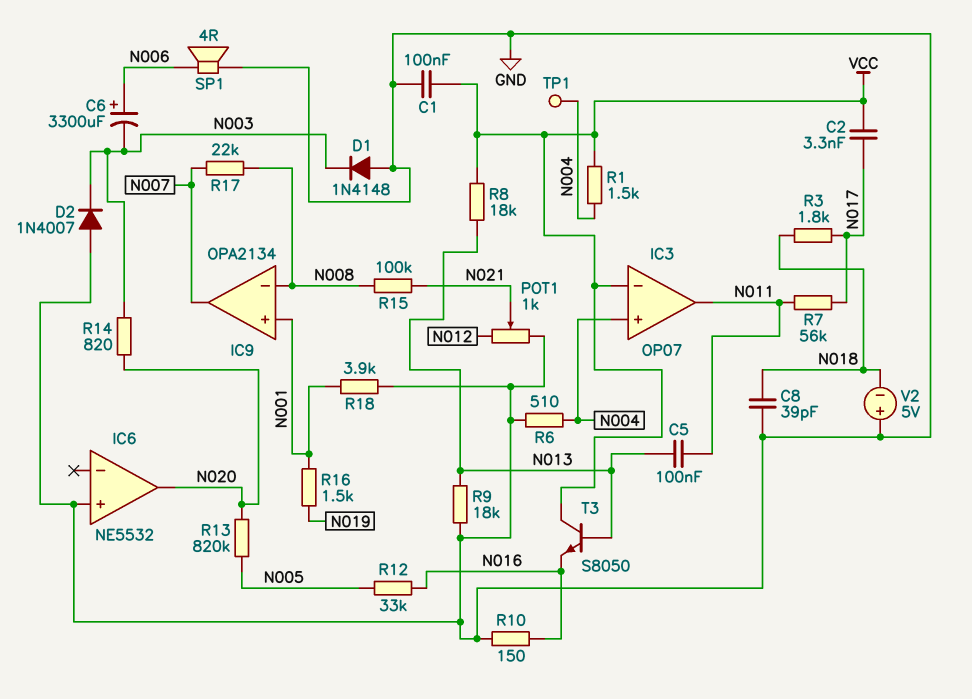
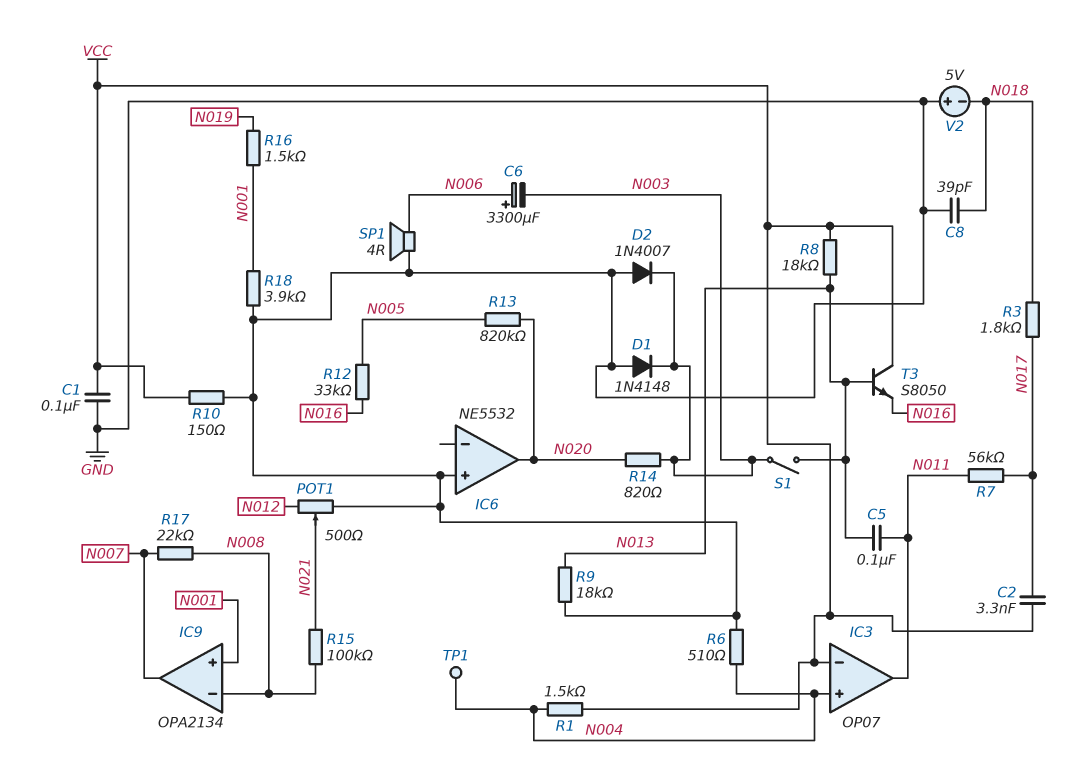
POT1: 1k (GND, N012, wiper N021) -> 500 (GND, N012, wiper N021)
R10: 150 (GND, N016) -> 150 (GND, VCC)
S1: none -> switch (N003, N013)

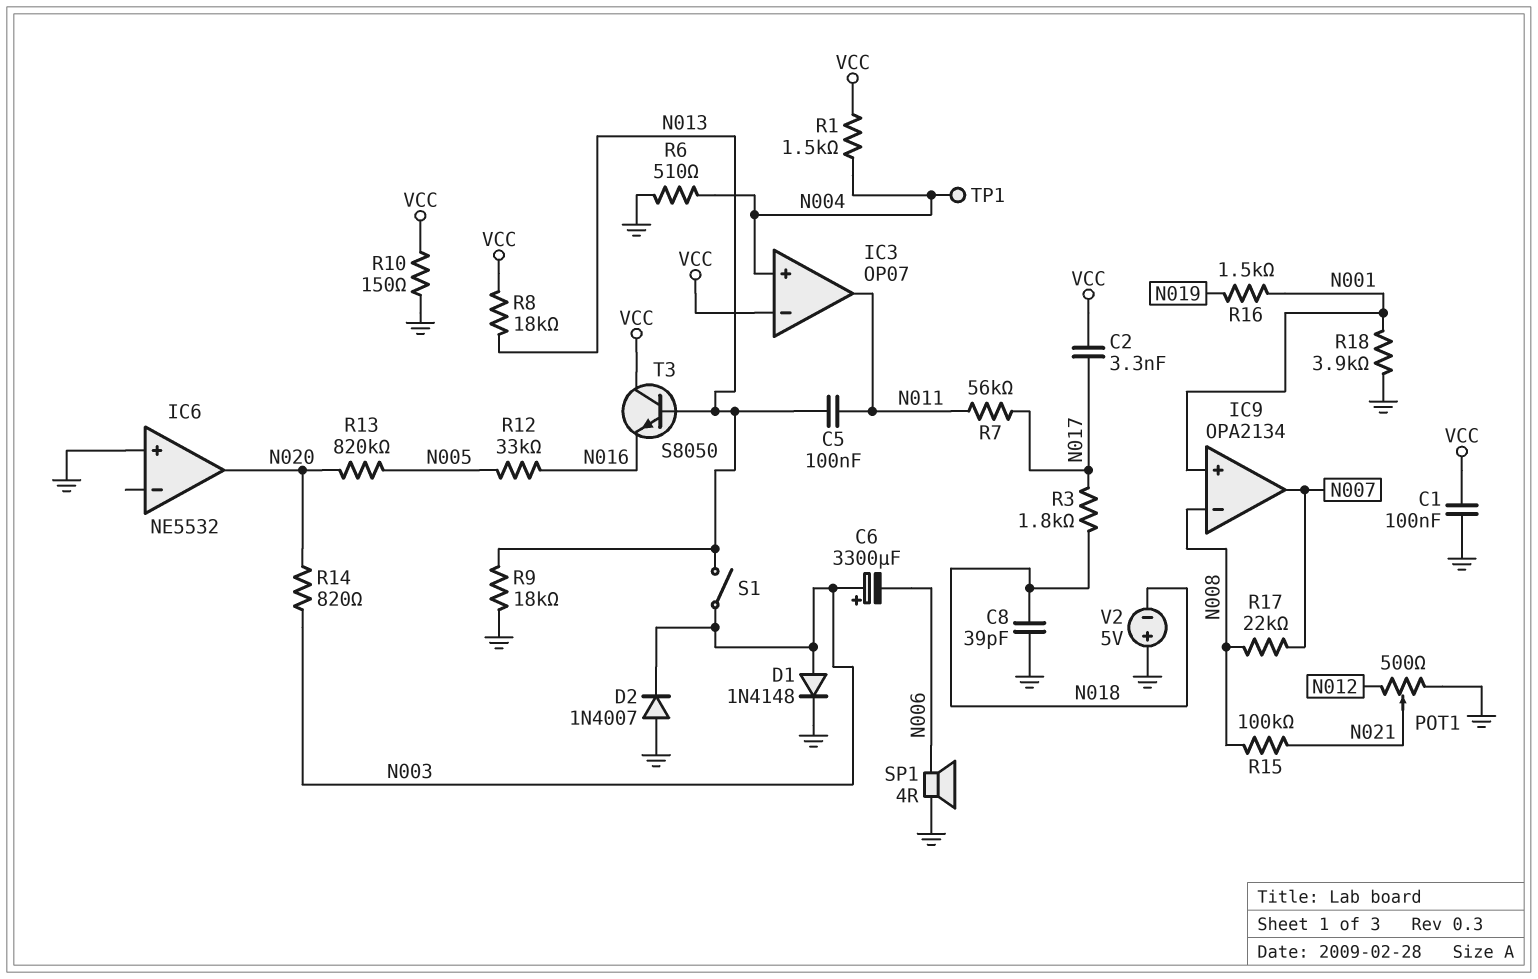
C6: 3300uF (plus N006, minus N003) -> 3300uF (plus N003, minus N006)
D1: diode 1N4148 (A GND, K N003) -> diode 1N4148 (A N003, K GND)

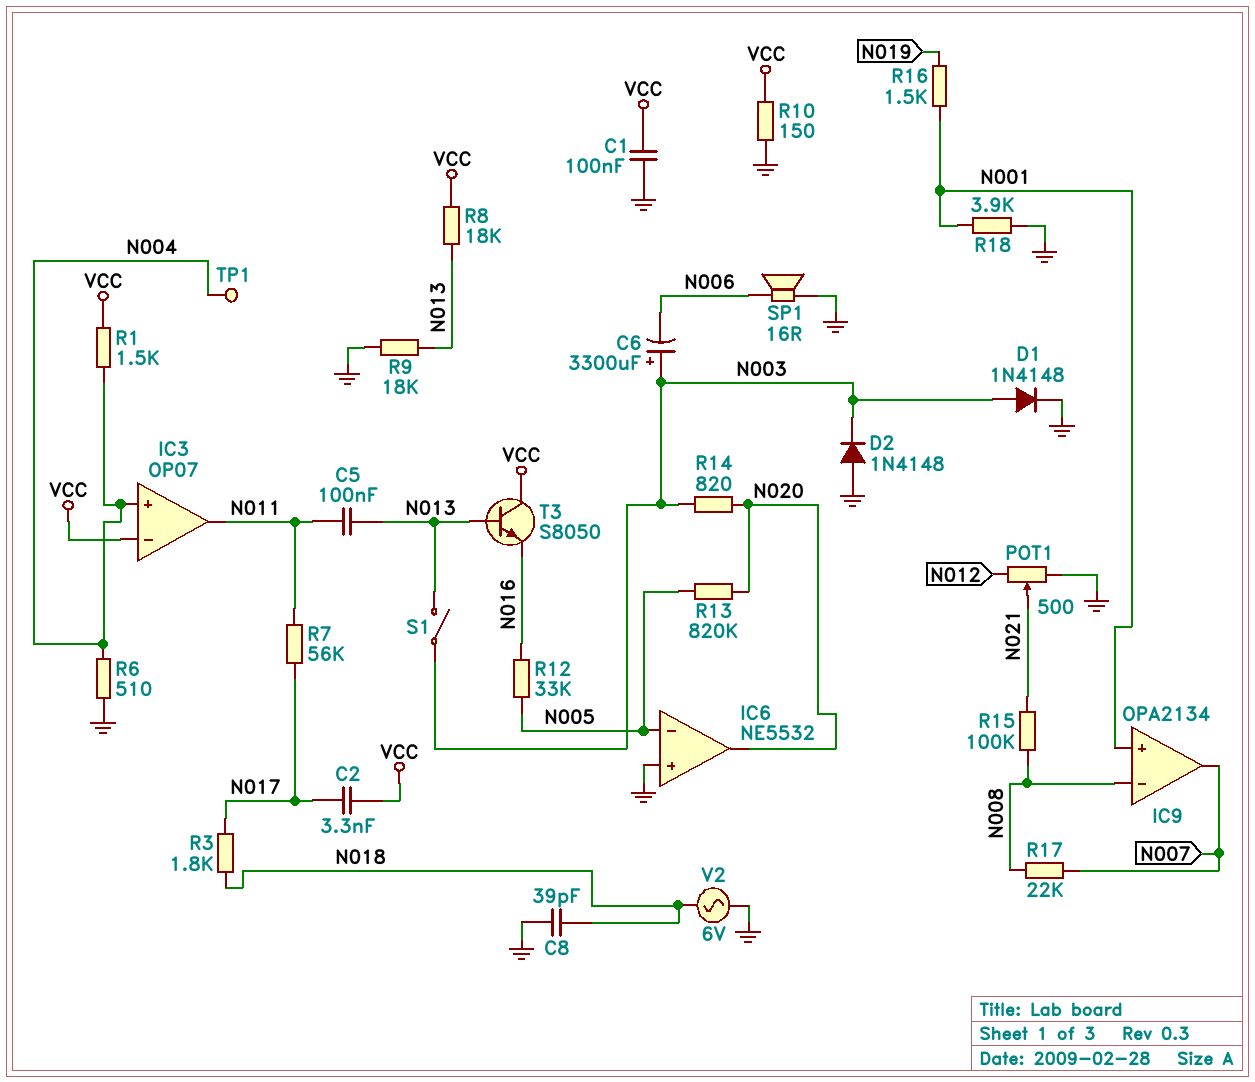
D2: diode 1N4007 (A GND, K N003) -> diode 1N4148 (A GND, K N003)
IC6 pin in-: none -> N005
SP1: speaker 4R (GND, N006) -> speaker 16R (GND, N006)
V2: 5V (plus GND, minus N018) -> AC 6V (GND, N018)

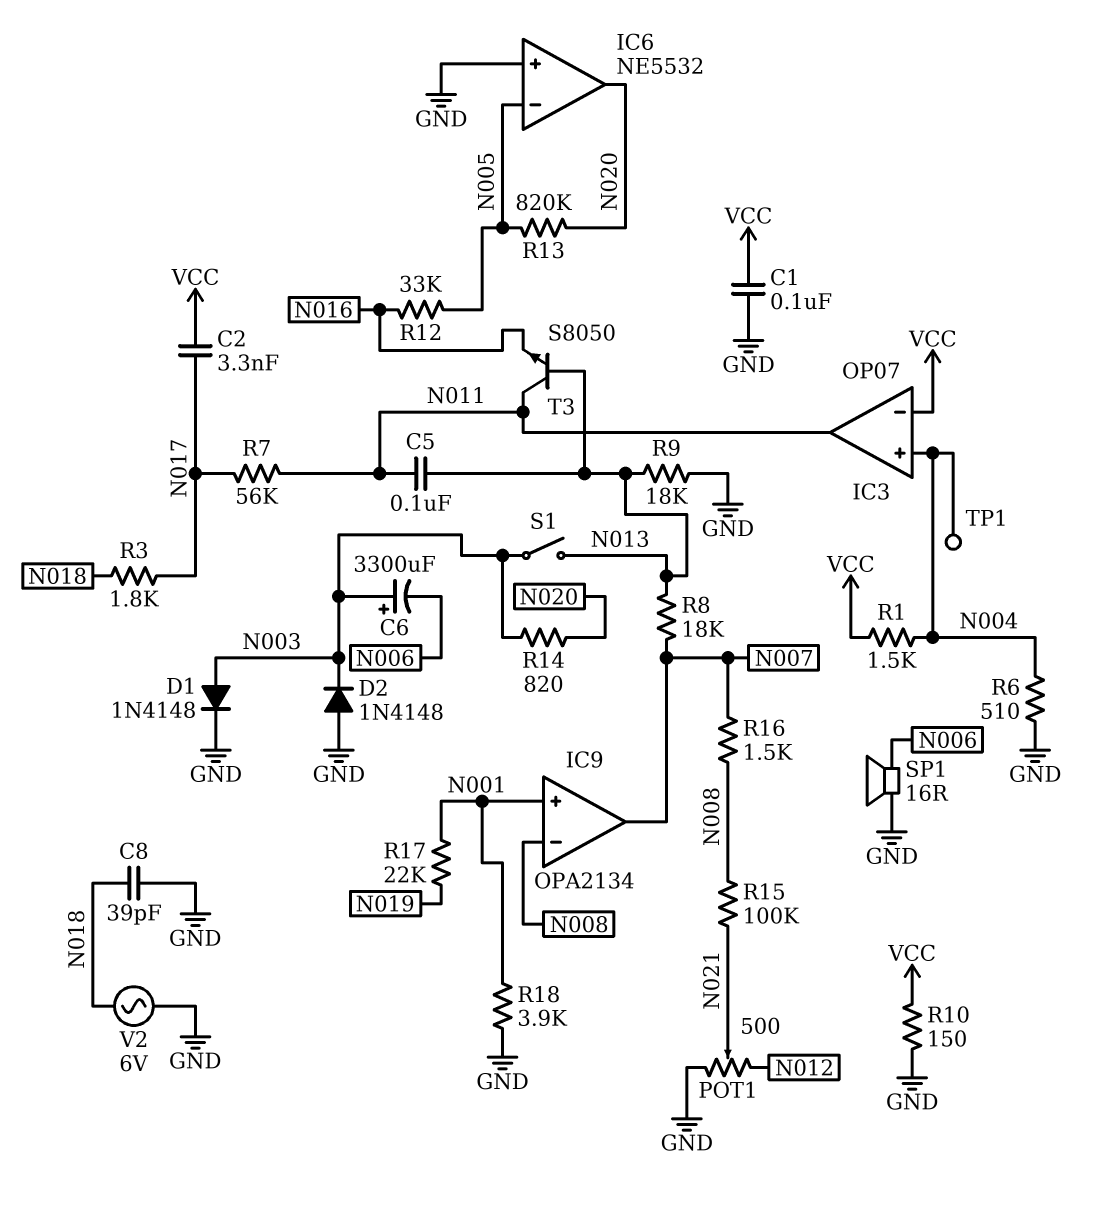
R8: 18k (N013, VCC) -> 18k (N007, N013)
R16: 1.5k (N001, N019) -> 1.5k (N007, N008)
R17: 22k (N007, N008) -> 22k (N001, N019)
T3: NPN S8050 (B N013, C VCC, E N016) -> NPN S8050 (B N013, C N011, E N016)

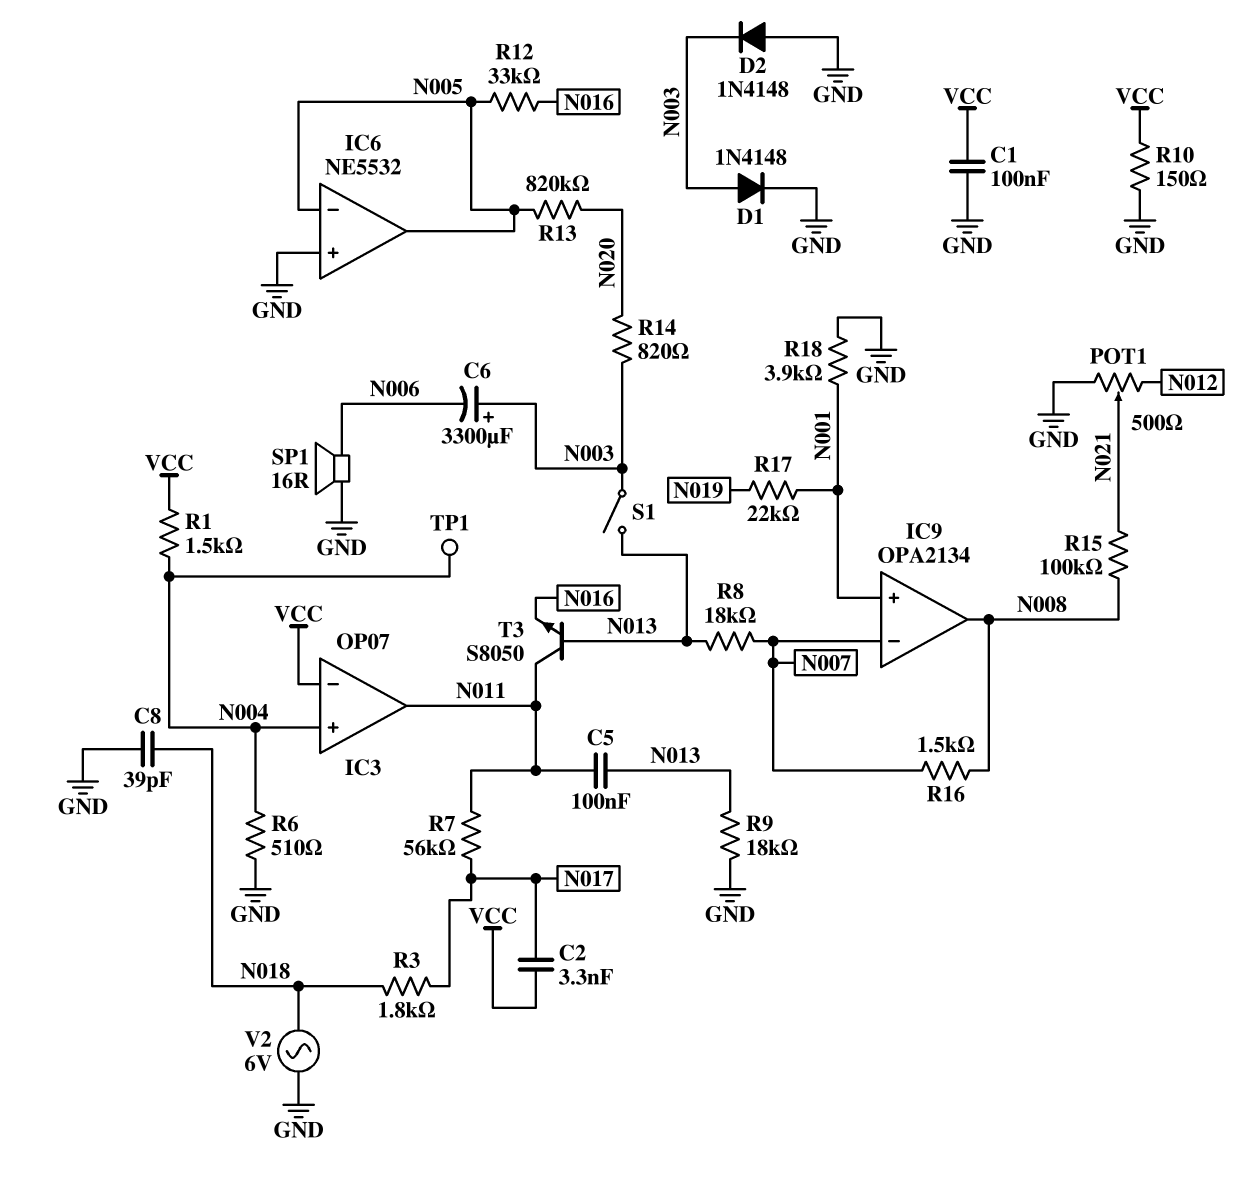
IC6 pin out: N020 -> N005
IC9 pin in-: N008 -> N007
IC9 pin out: N007 -> N008

